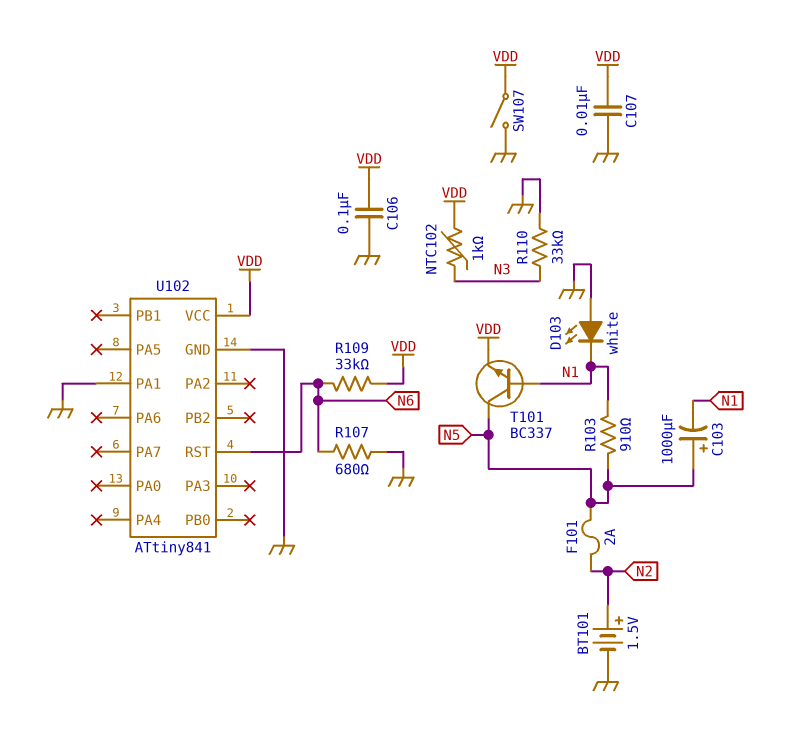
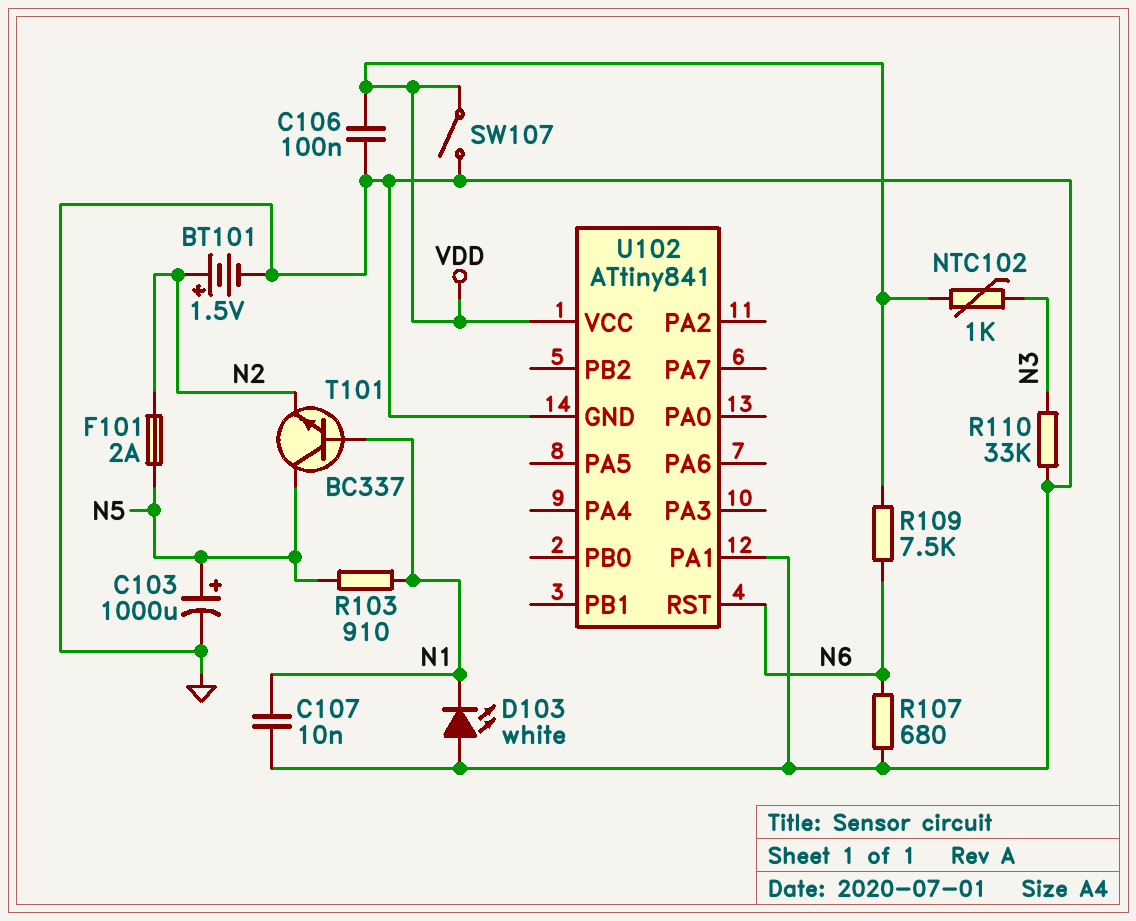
C103: 1000uF (plus N5, minus N1) -> 1000uF (plus N5, minus GND)
C107: 10nF (GND, VDD) -> 10nF (GND, N1)
R109: 33k (N6, VDD) -> 7.5k (N6, VDD)
T101: NPN BC337 (B N1, C N5, E VDD) -> NPN BC337 (B N1, C N5, E N2)

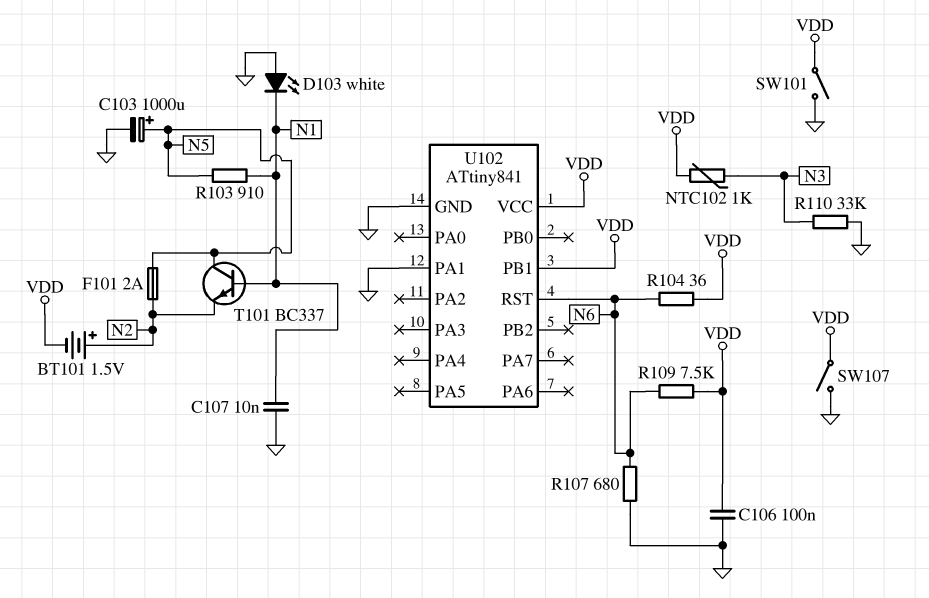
BT101: 1.5V (plus N2, minus GND) -> 1.5V (plus N2, minus VDD)
R104: none -> 36 (N6, VDD)
SW101: none -> switch (GND, VDD)
U102 pin PB1: none -> VDD

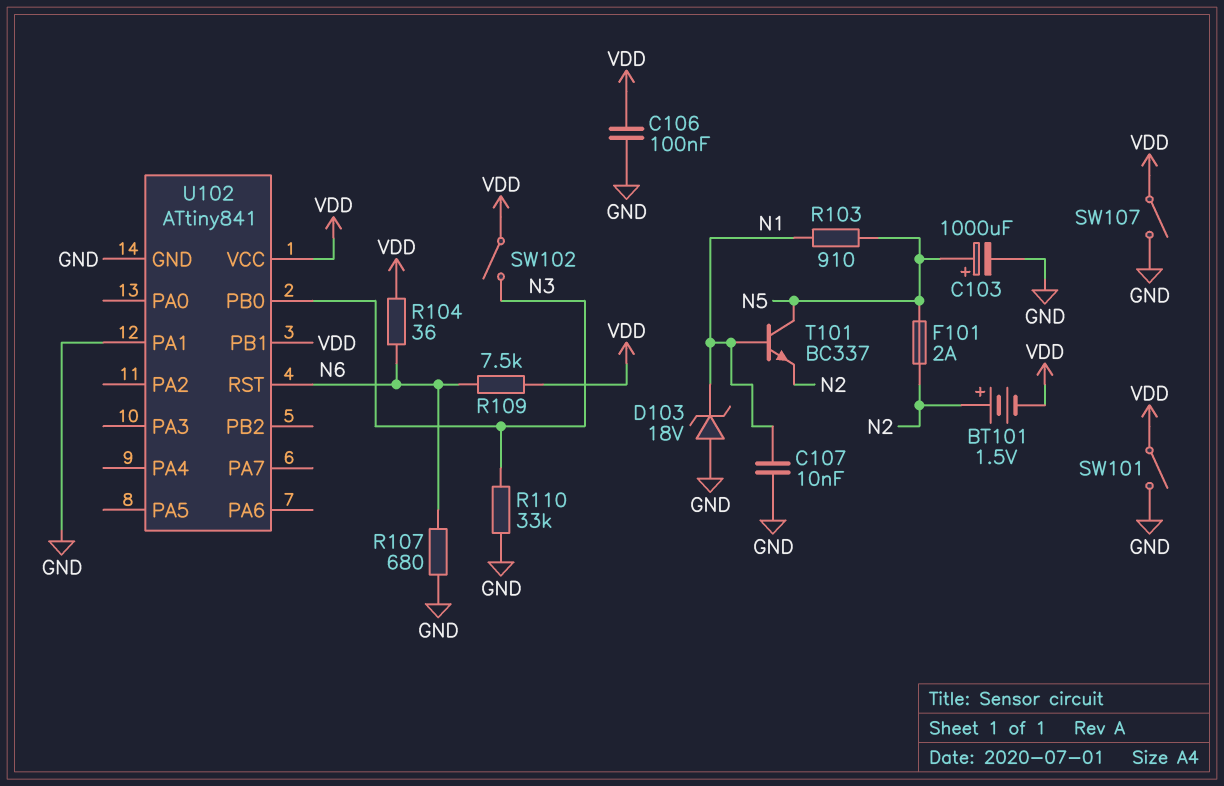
D103: LED white (A GND, K N1) -> zener 18V (A GND, K N1)
NTC102: 1k (N3, VDD) -> none
SW102: none -> switch (N3, VDD)
U102 pin PB0: none -> N3

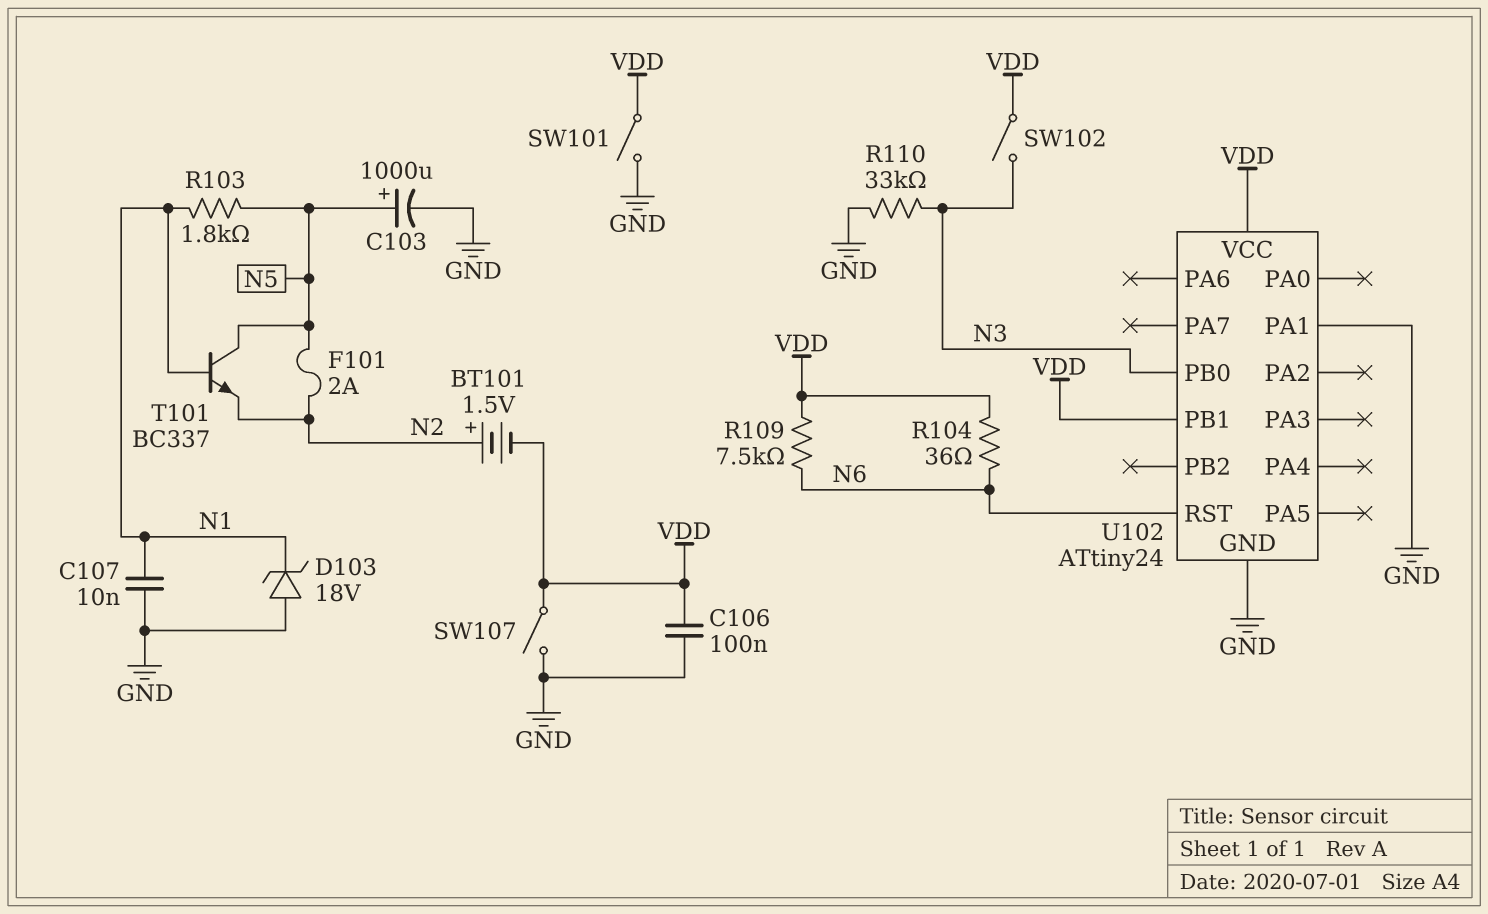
R103: 910 (N1, N5) -> 1.8k (N1, N5)
R107: 680 (GND, N6) -> none
U102: ATtiny841 -> ATtiny24

